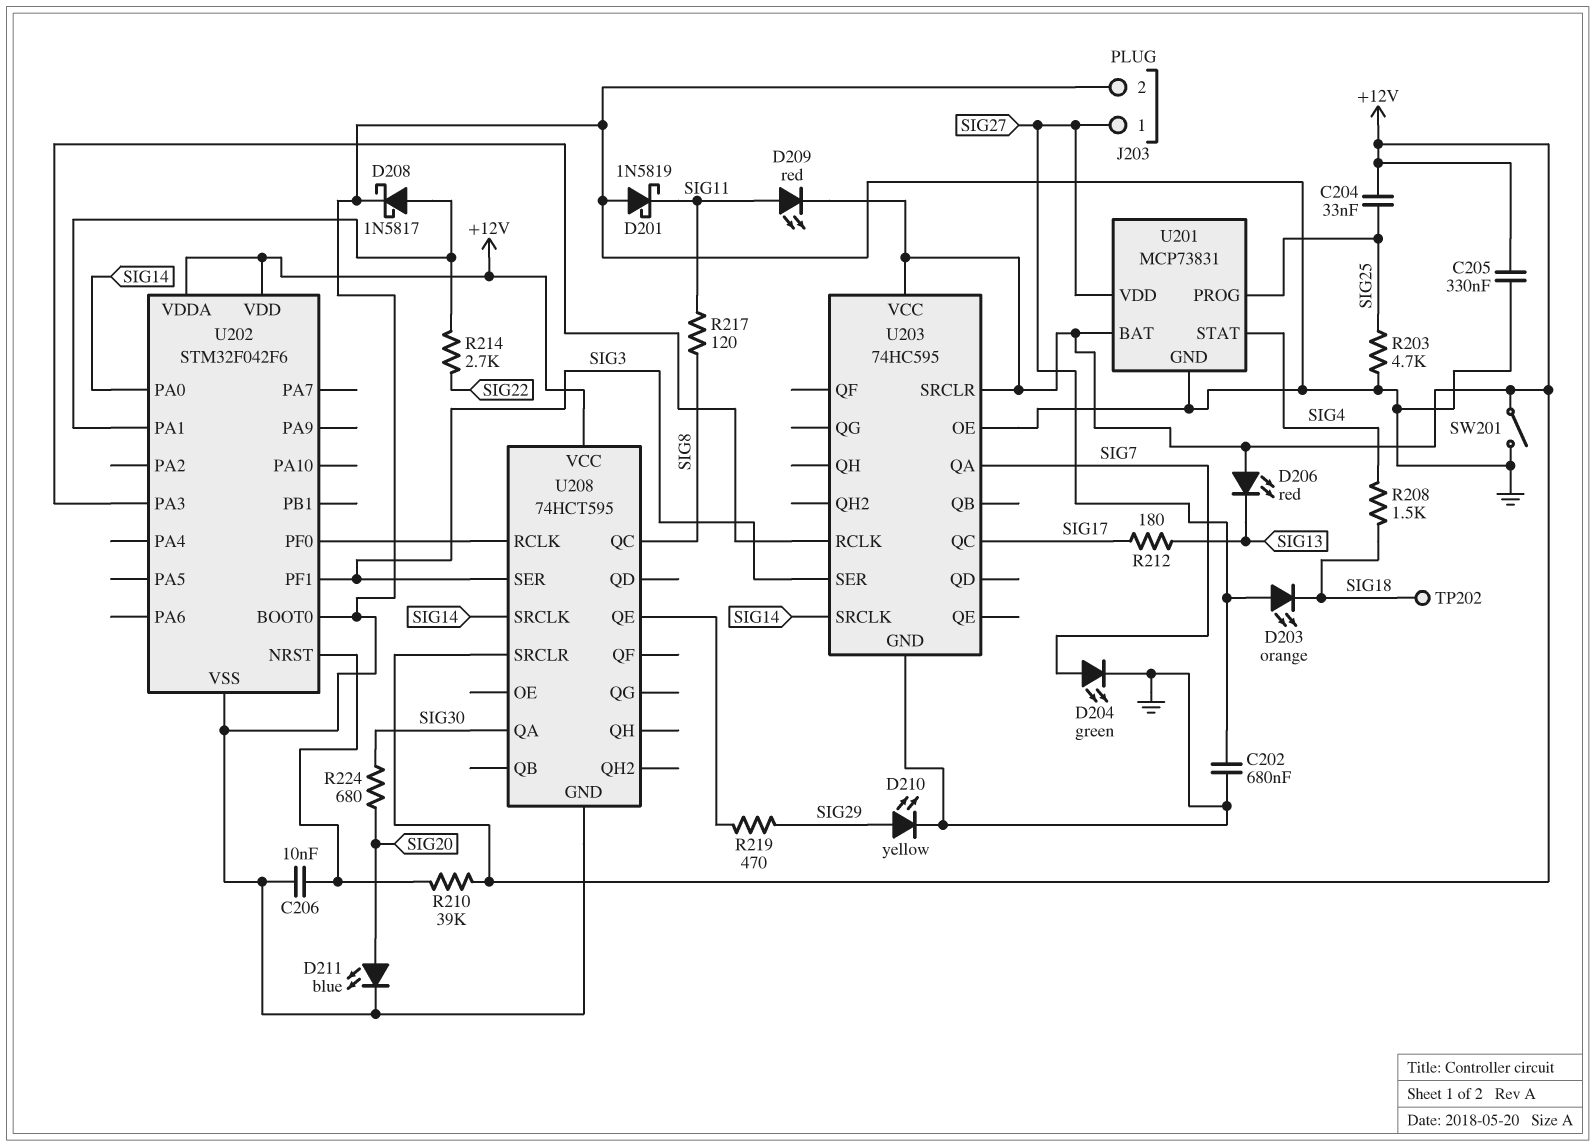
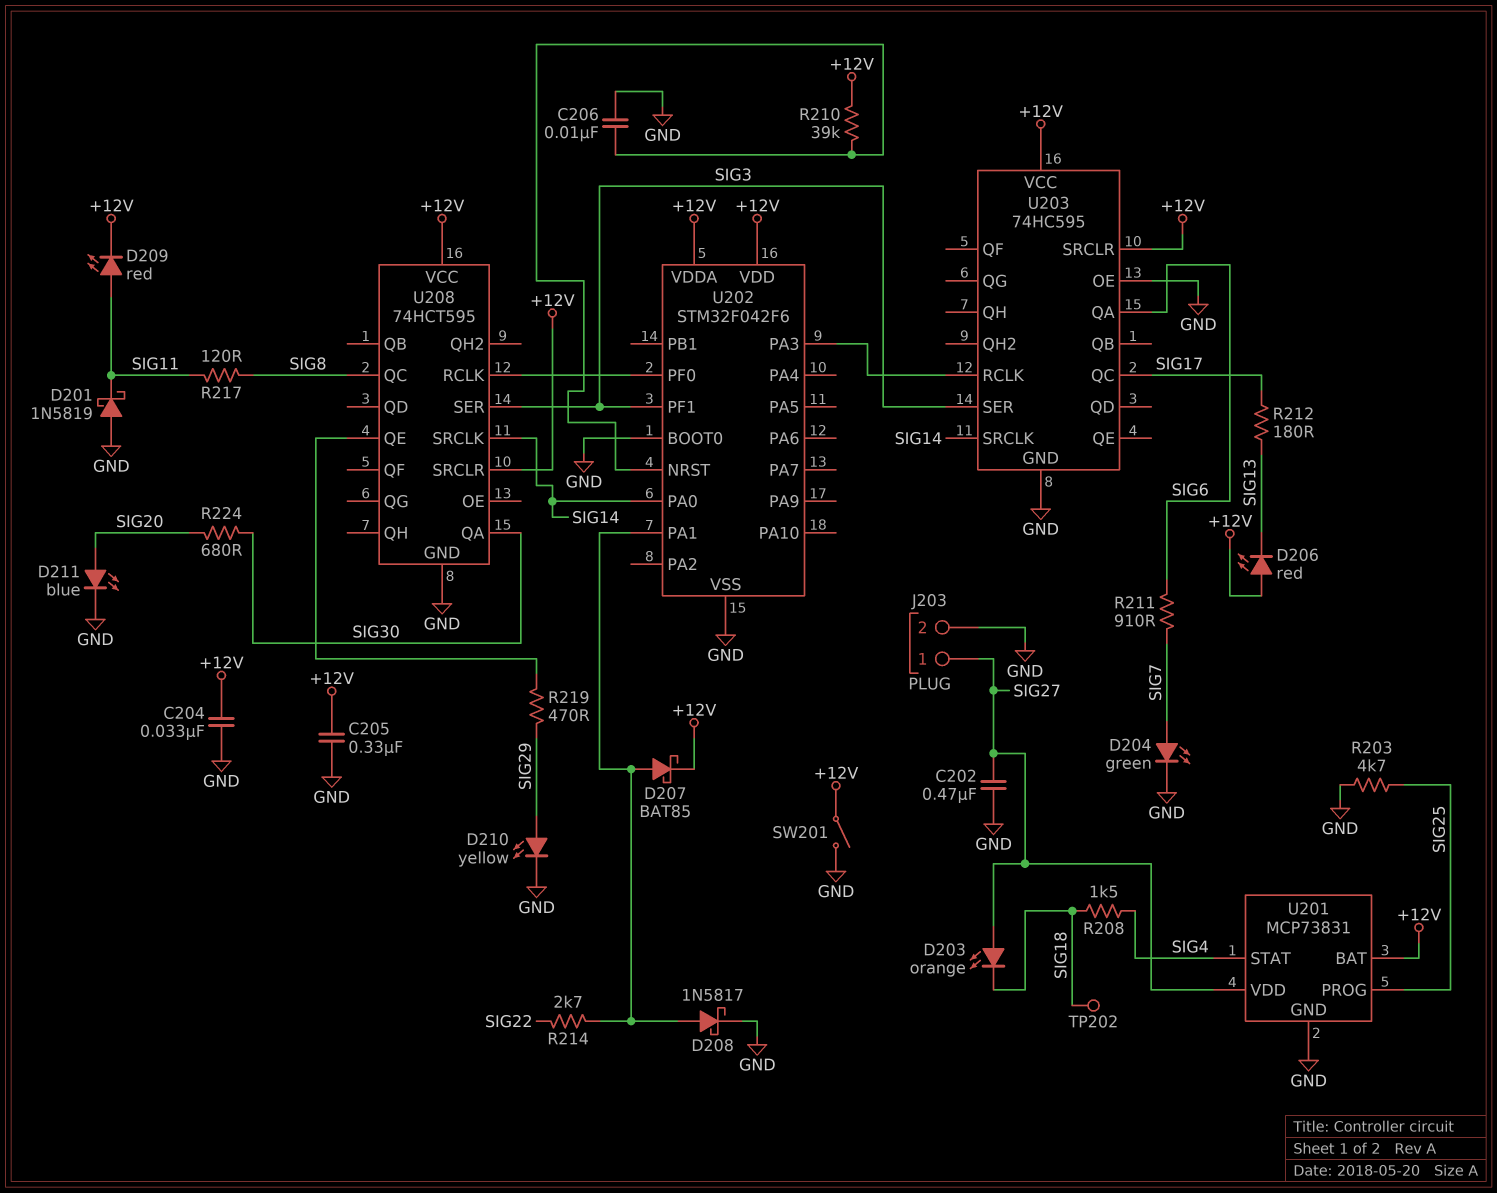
C202: 680nF (GND, SIG27) -> 470nF (GND, SIG27)
C204: 33nF (+12V, SIG25) -> 33nF (+12V, GND)
D207: none -> schottky BAT85 (A U202/PA1, K +12V)
R211: none -> 910 (SIG6, SIG7)
U203 pin QA: SIG7 -> SIG6

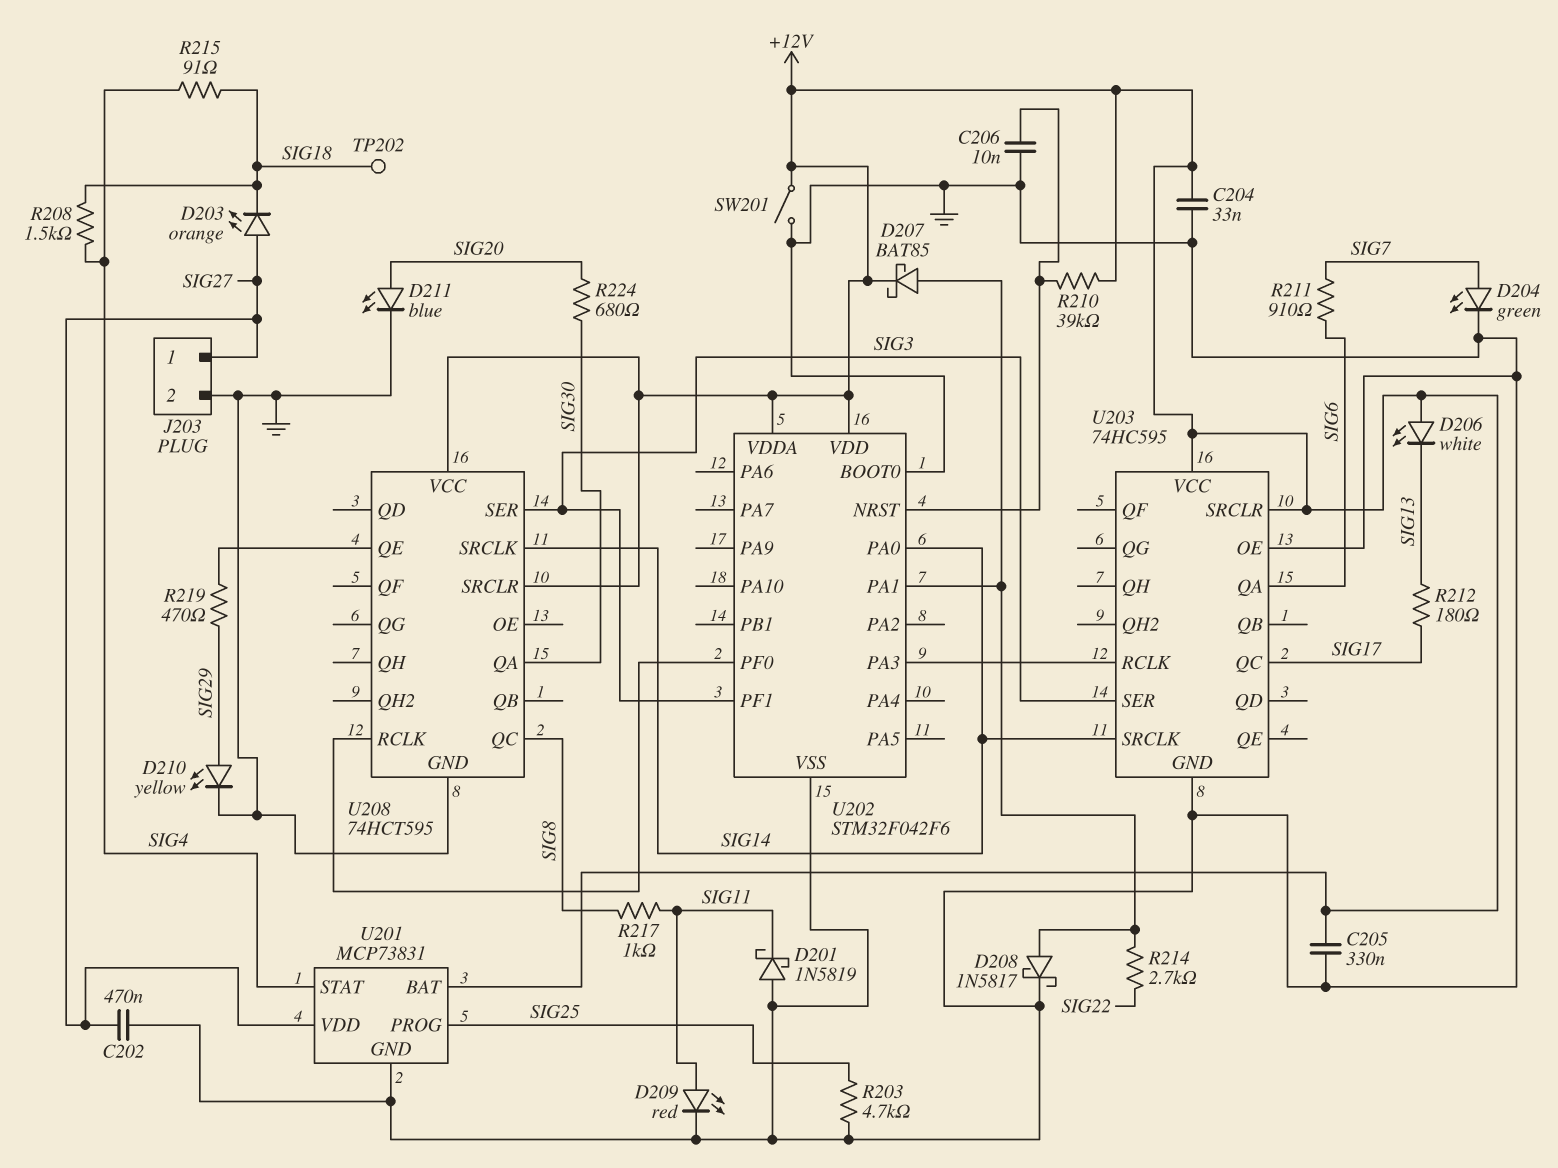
D206: LED red (A +12V, K SIG13) -> LED white (A +12V, K SIG13)
D209: LED red (A SIG11, K +12V) -> LED red (A SIG11, K GND)
R215: none -> 91 (SIG4, SIG18)
R217: 120 (SIG8, SIG11) -> 1k (SIG8, SIG11)

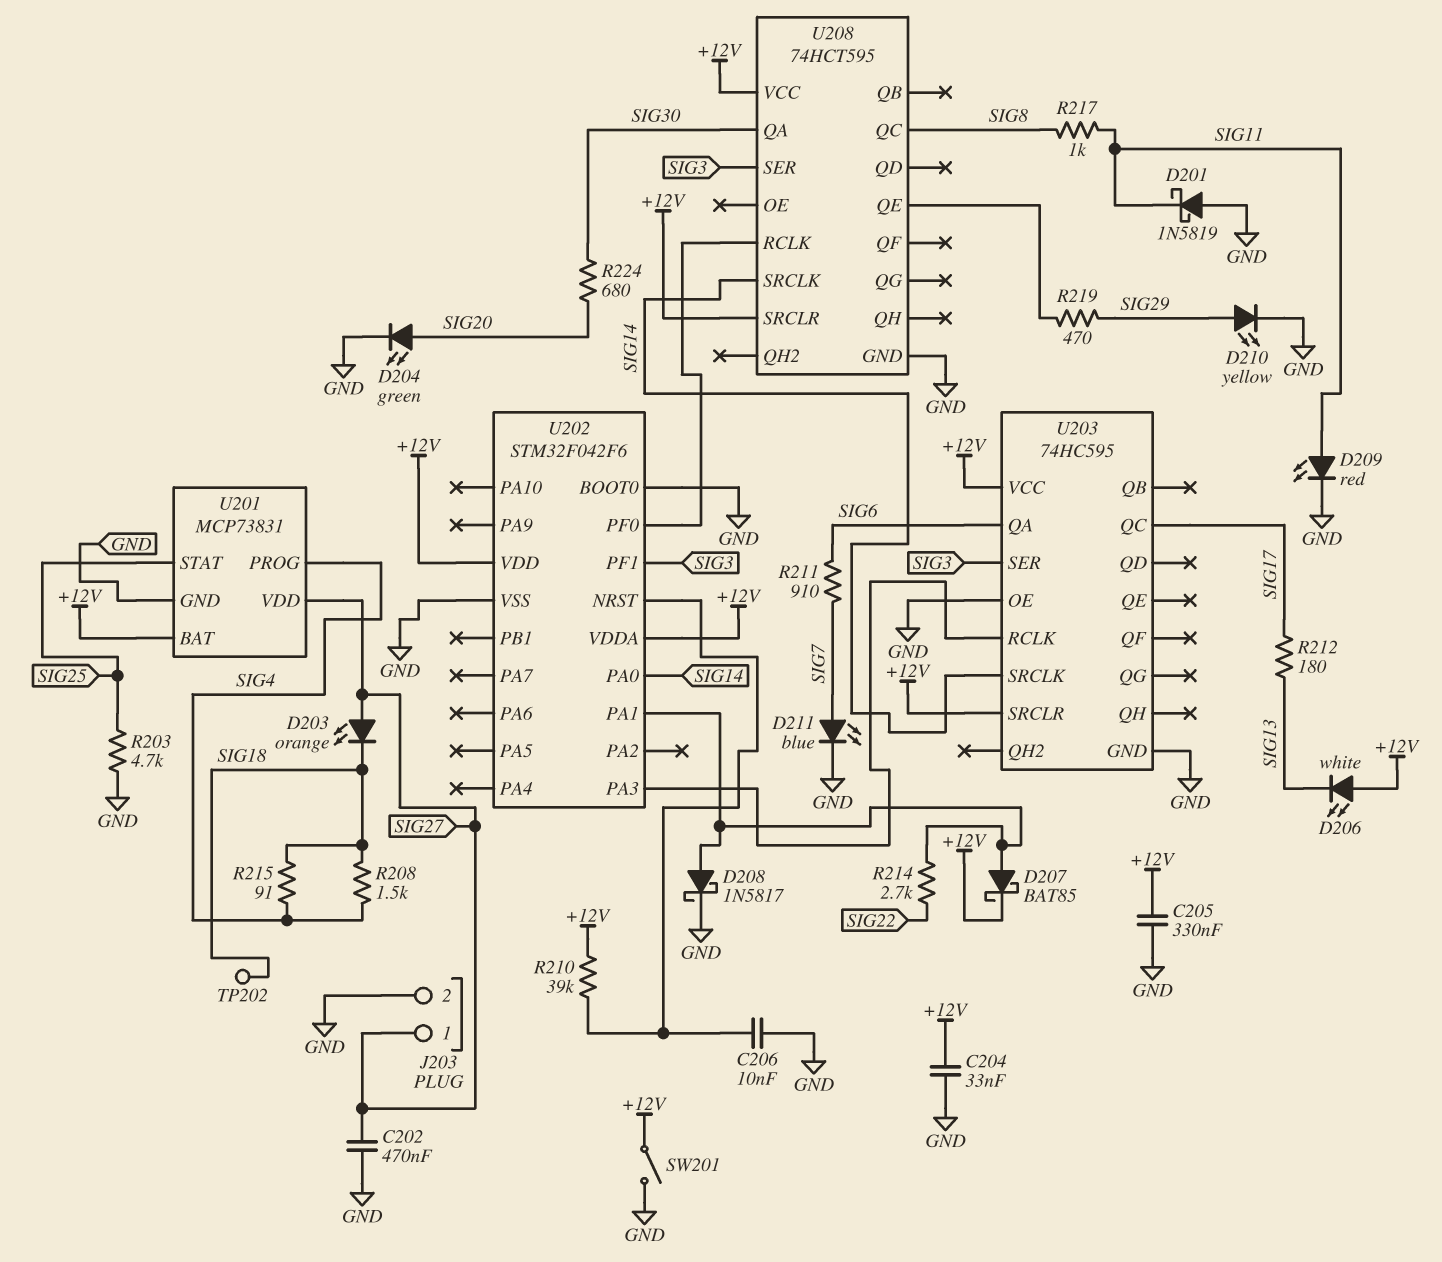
D204: LED green (A SIG7, K GND) -> LED green (A SIG20, K GND)
D211: LED blue (A SIG20, K GND) -> LED blue (A SIG7, K GND)
U201 pin PROG: SIG25 -> SIG4
U201 pin STAT: SIG4 -> SIG25

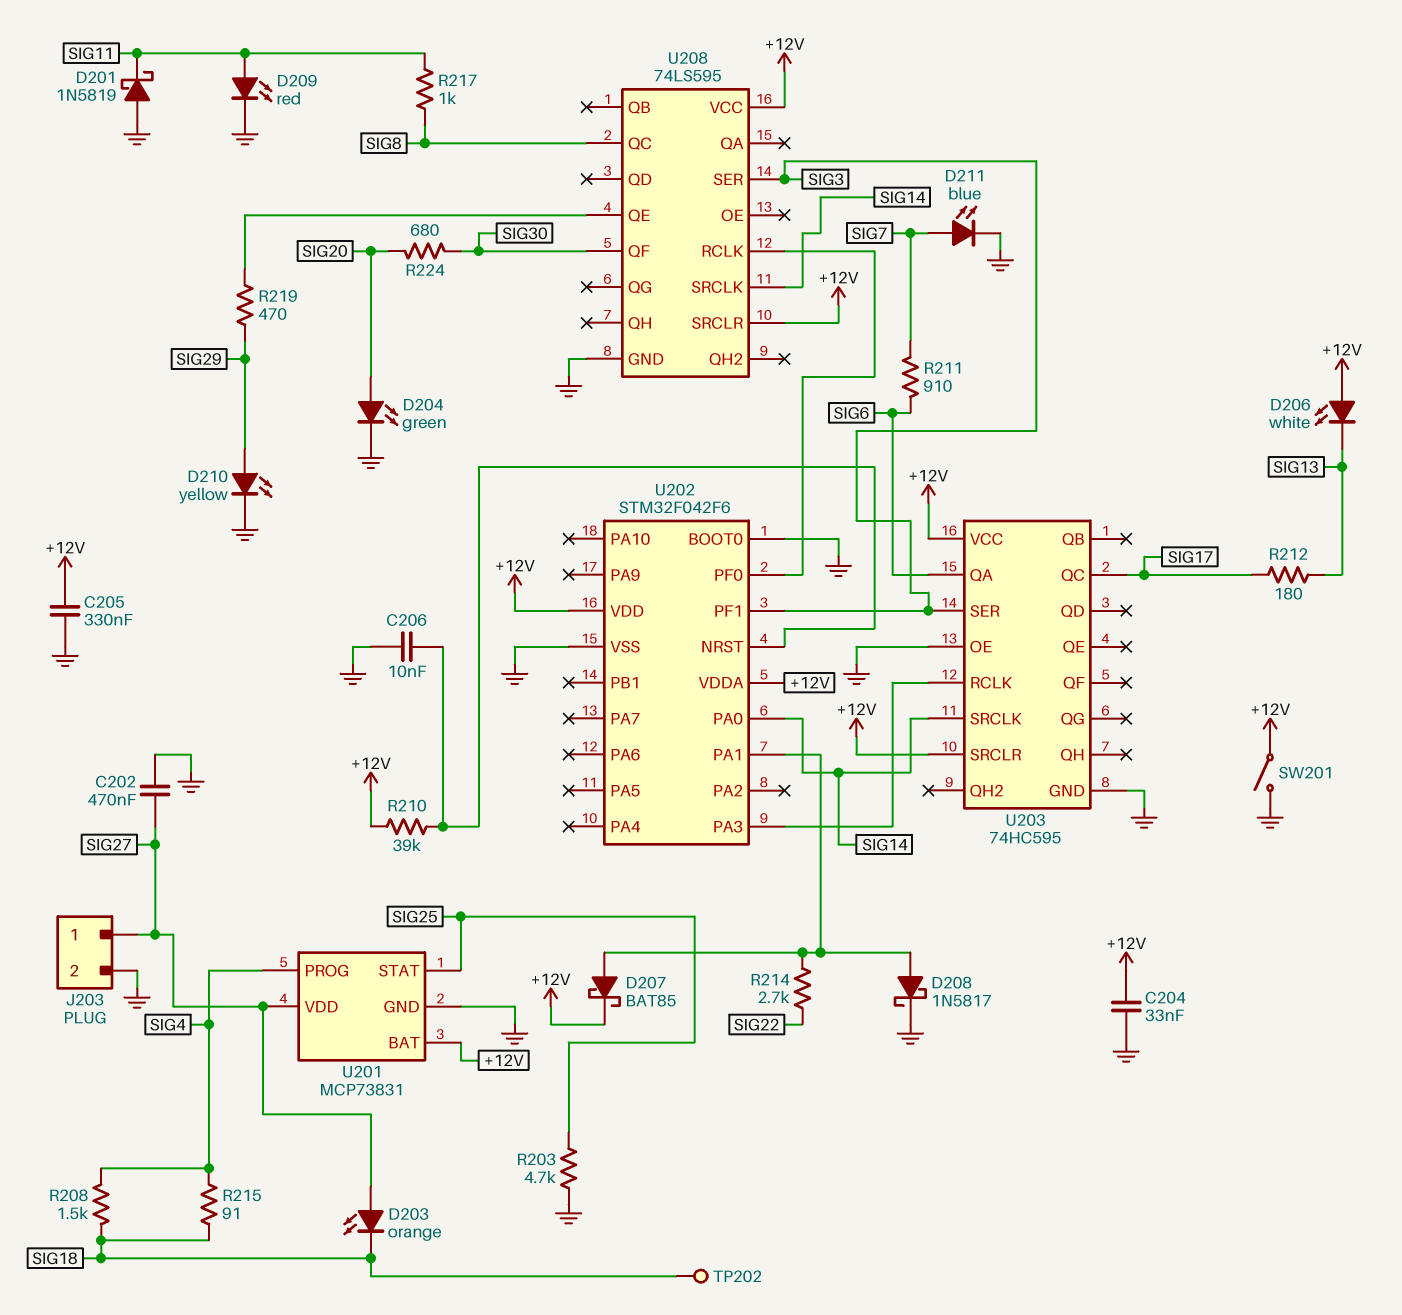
U208: 74HCT595 -> 74LS595
U208 pin QA: SIG30 -> none
U208 pin QF: none -> SIG30

